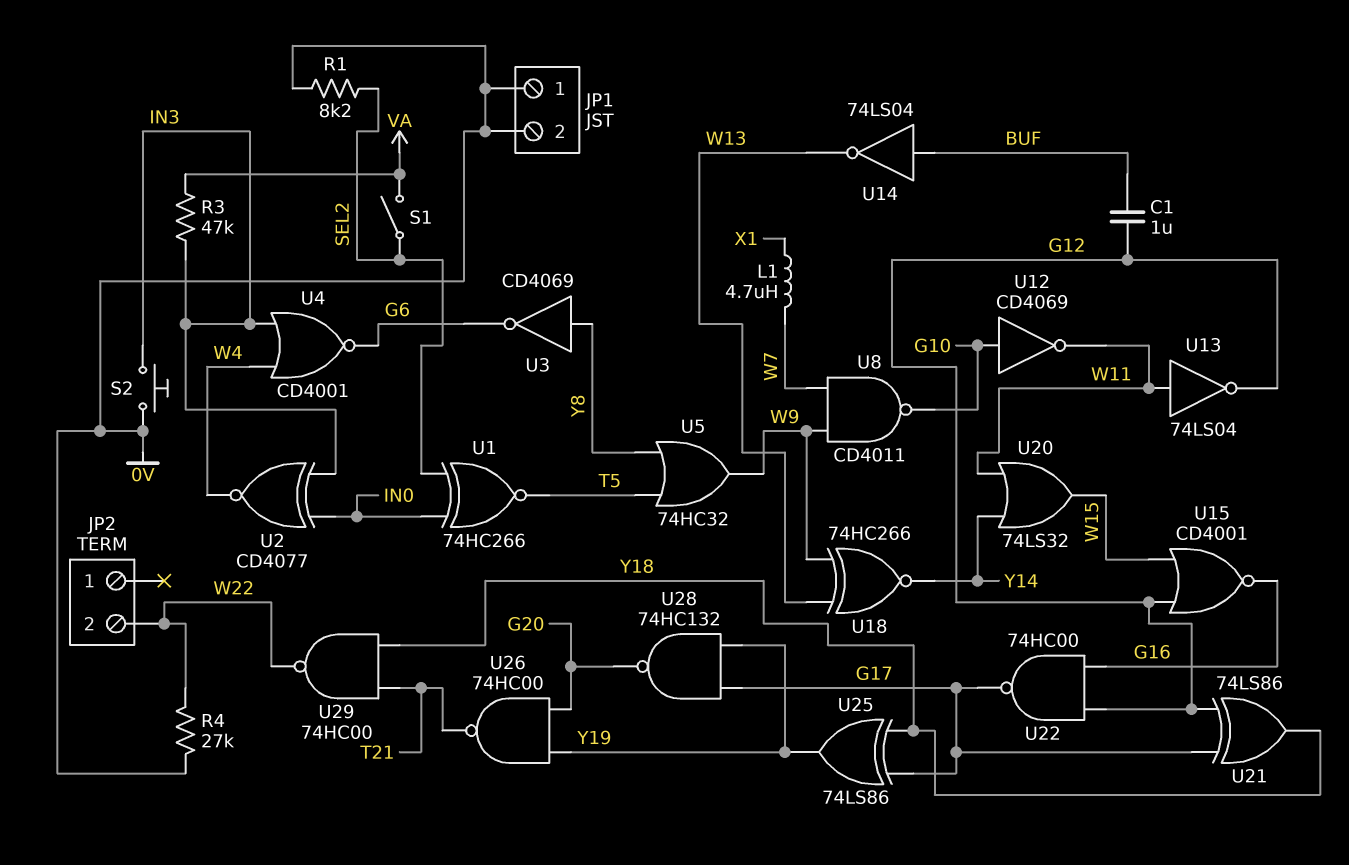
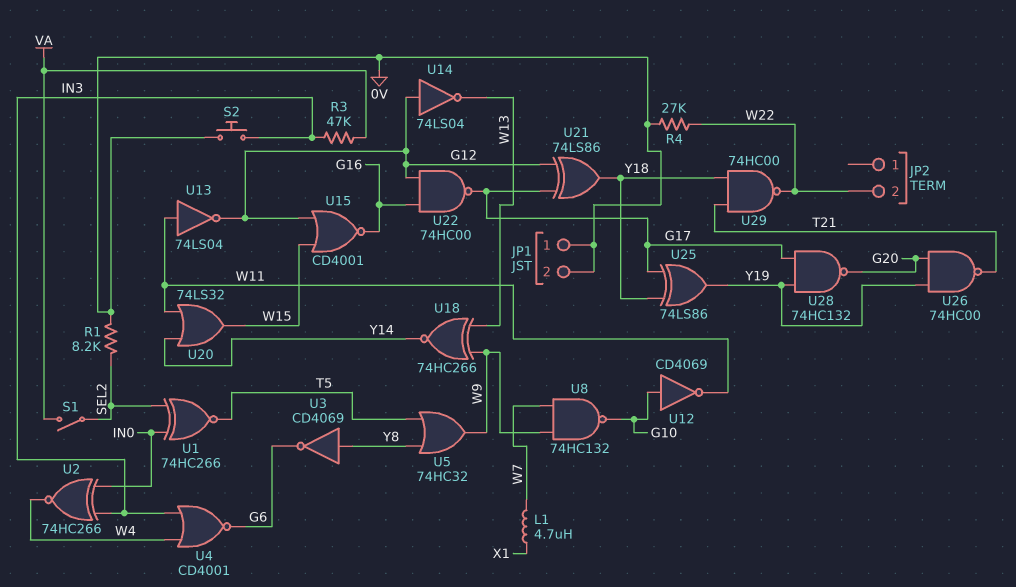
C1: 1uF (BUF, G12) -> none
U2: XNOR CD4077 (in IN0, in IN3, out W4) -> XNOR 74HC266 (in IN0, in IN3, out W4)
U8: NAND CD4011 (in W7, in W9, out G10) -> NAND 74HC132 (in W7, in W9, out G10)
U14: NOT 74LS04 (in BUF, out W13) -> NOT 74LS04 (in G12, out W13)

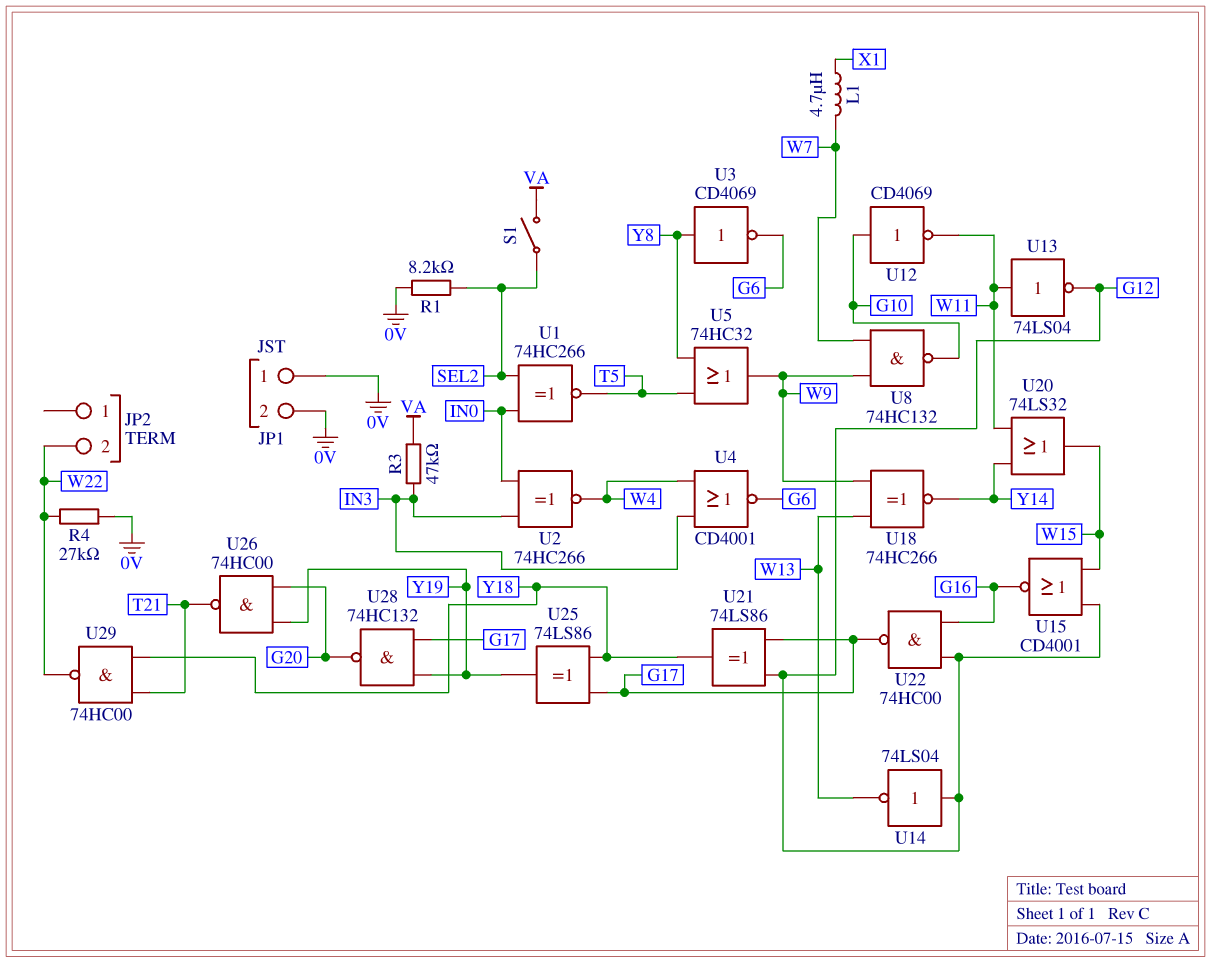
S2: button (0V, IN3) -> none

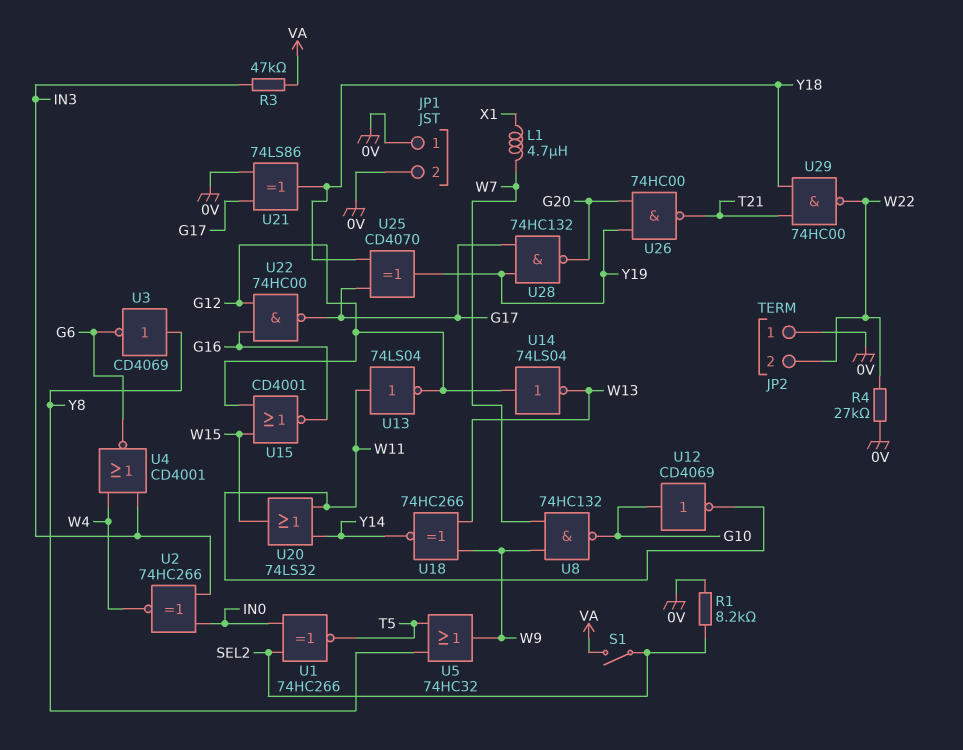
JP2 pin 1: none -> 0V
U21: XOR 74LS86 (in G12, in G17, out Y18) -> XOR 74LS86 (in 0V, in G17, out Y18)
U25: XOR 74LS86 (in G17, in Y18, out Y19) -> XOR CD4070 (in G17, in Y18, out Y19)

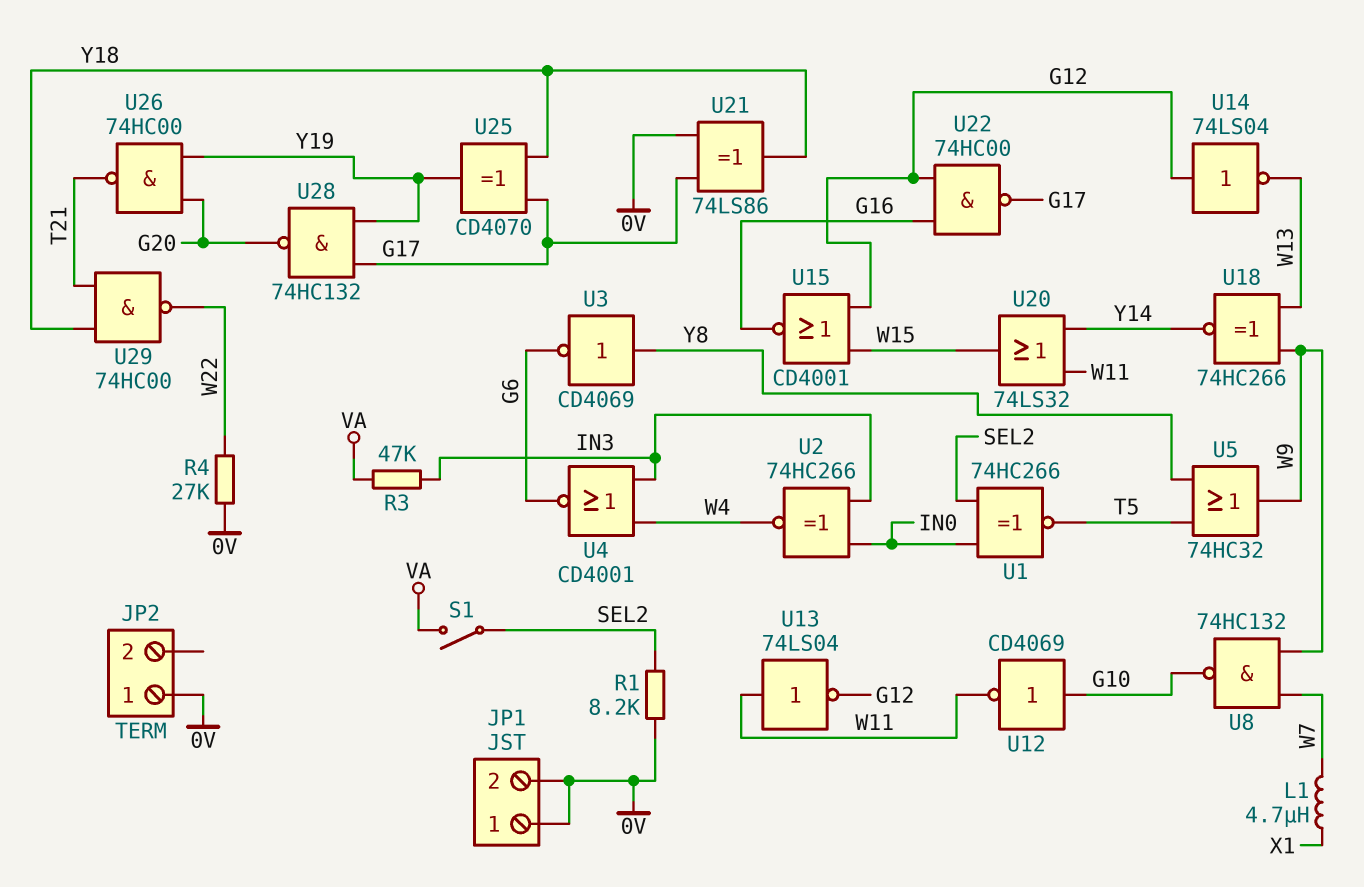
JP2 pin 2: W22 -> none

